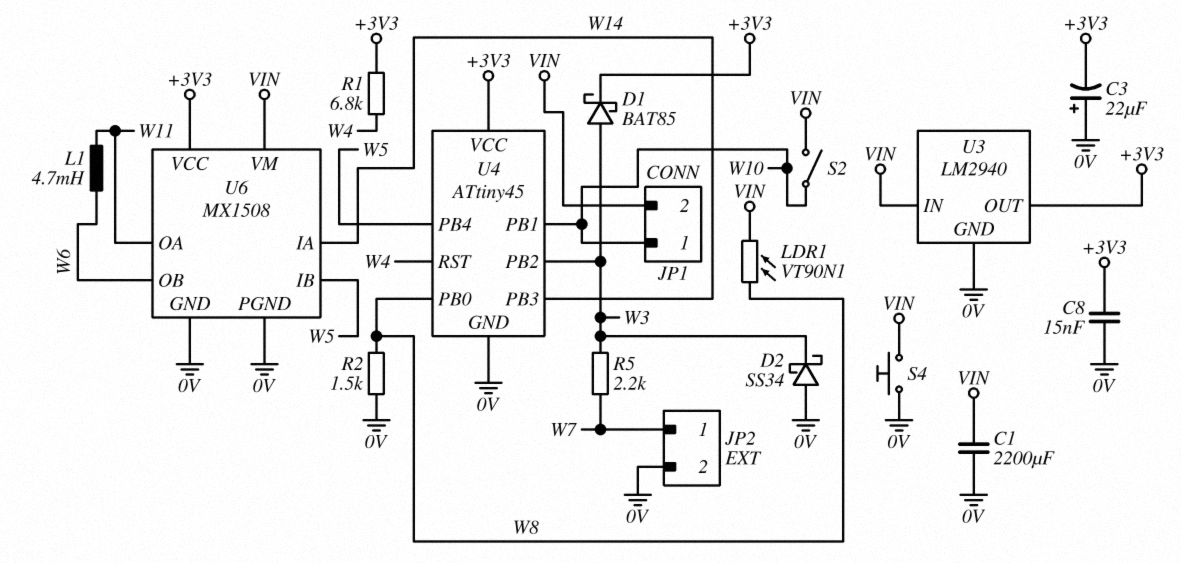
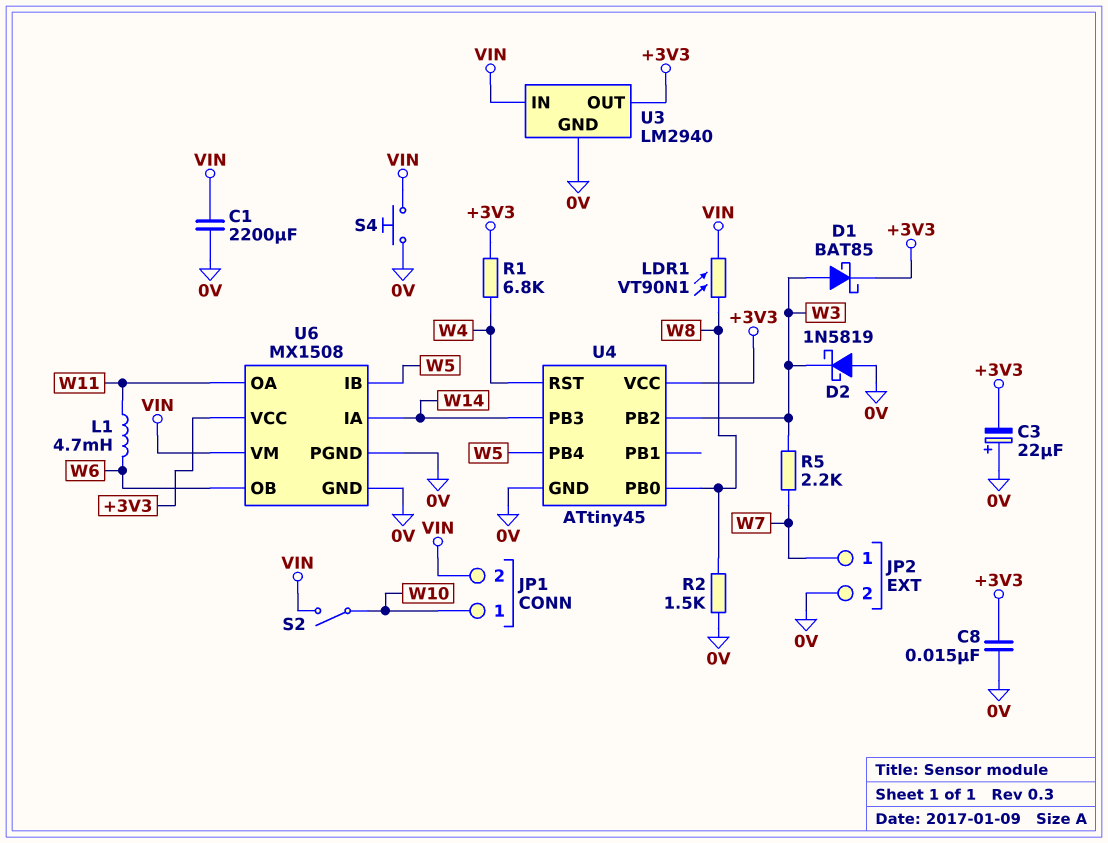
D2: schottky SS34 (A 0V, K W3) -> schottky 1N5819 (A 0V, K W3)
U4 pin PB1: W10 -> none

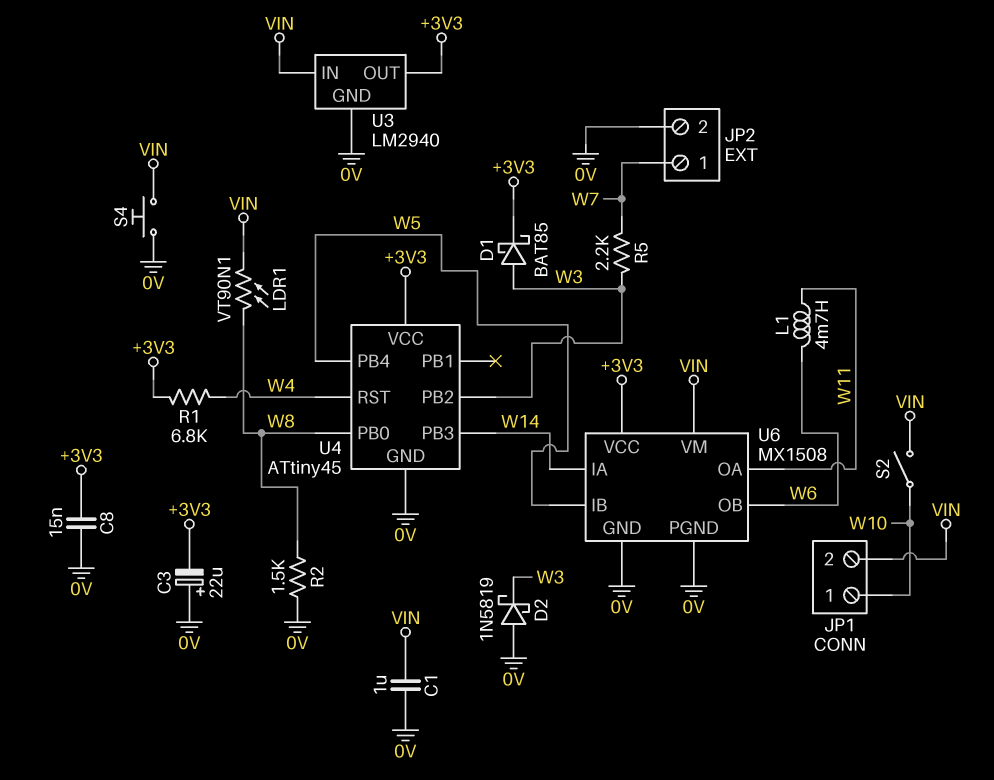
C1: 2200uF (0V, VIN) -> 1uF (0V, VIN)

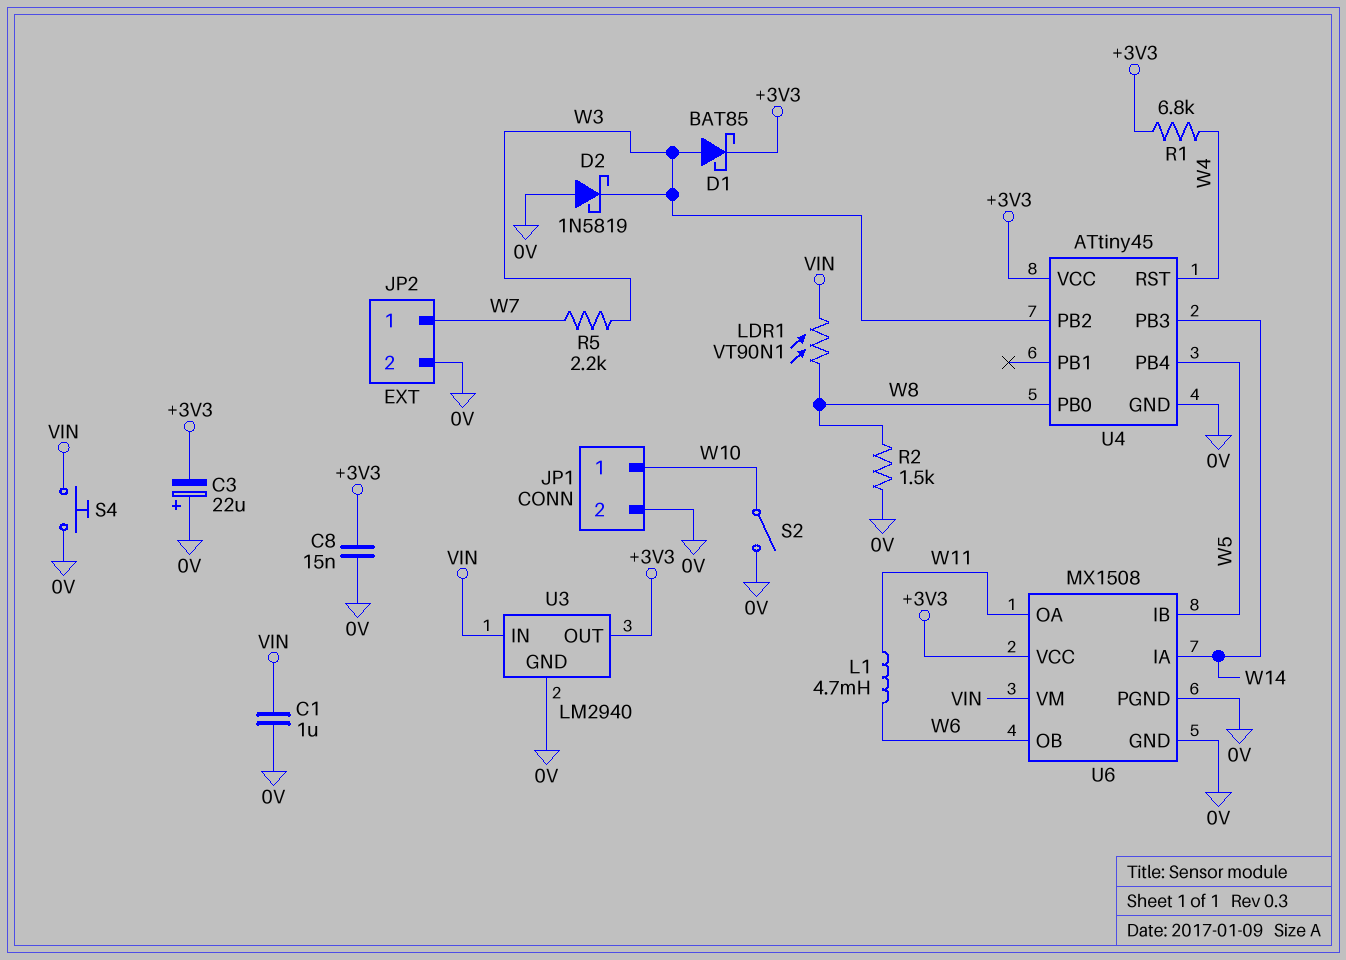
JP1 pin 2: VIN -> 0V
S2: switch (VIN, W10) -> switch (0V, W10)

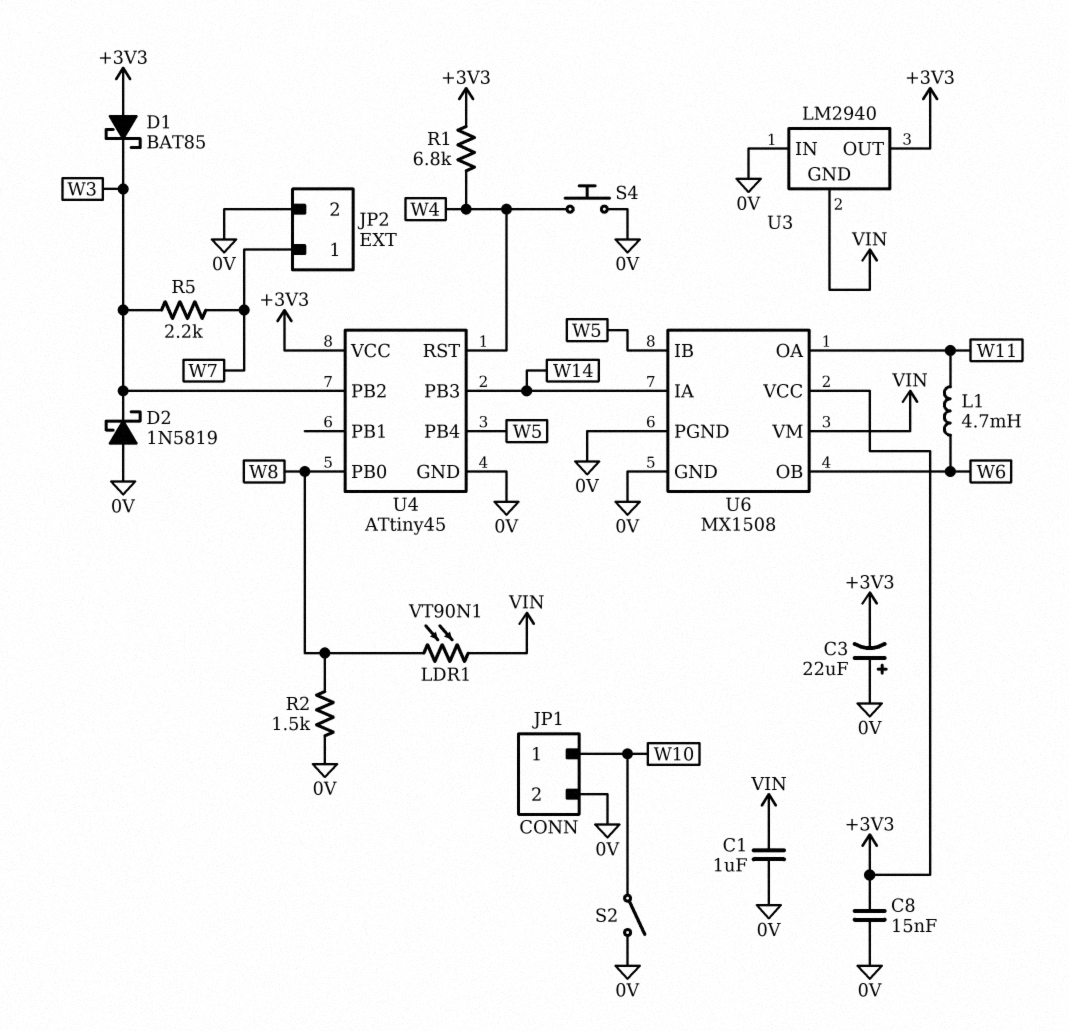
D1: schottky BAT85 (A W3, K +3V3) -> schottky BAT85 (A +3V3, K W3)
S4: button (0V, VIN) -> button (0V, W4)
U3 pin GND: 0V -> VIN
U3 pin IN: VIN -> 0V

